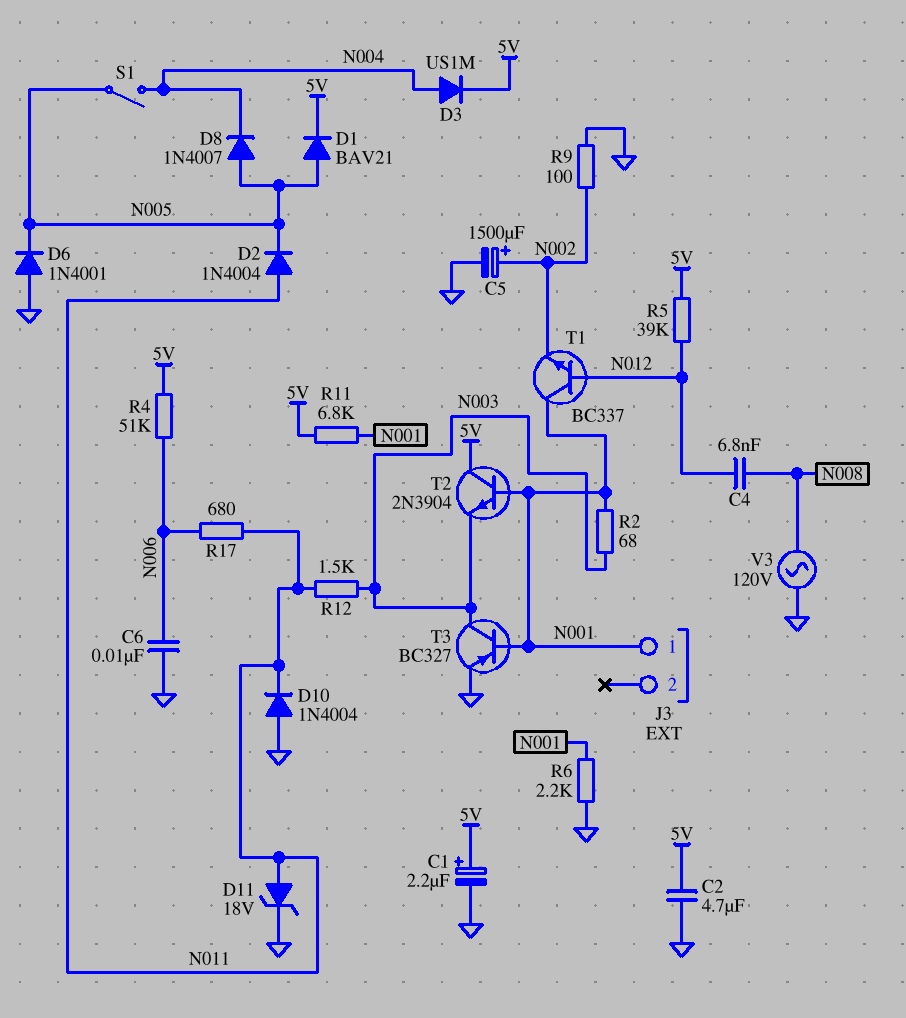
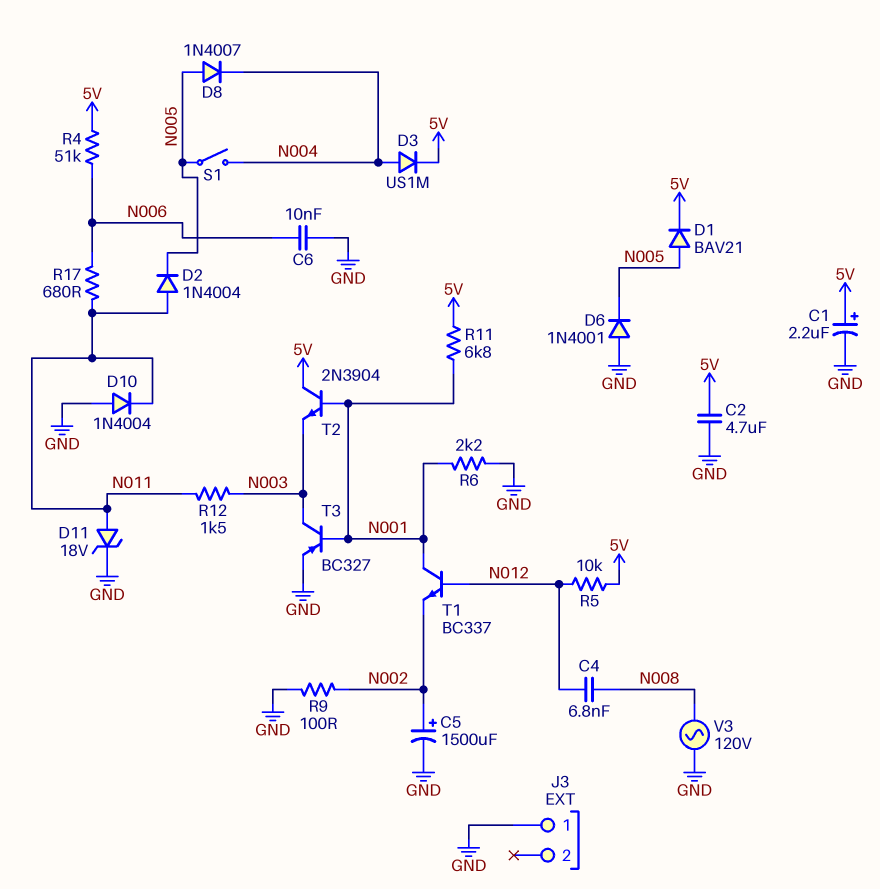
J3 pin 1: N001 -> GND
R2: 68 (N001, N003) -> none
R5: 39k (5V, N012) -> 10k (5V, N012)

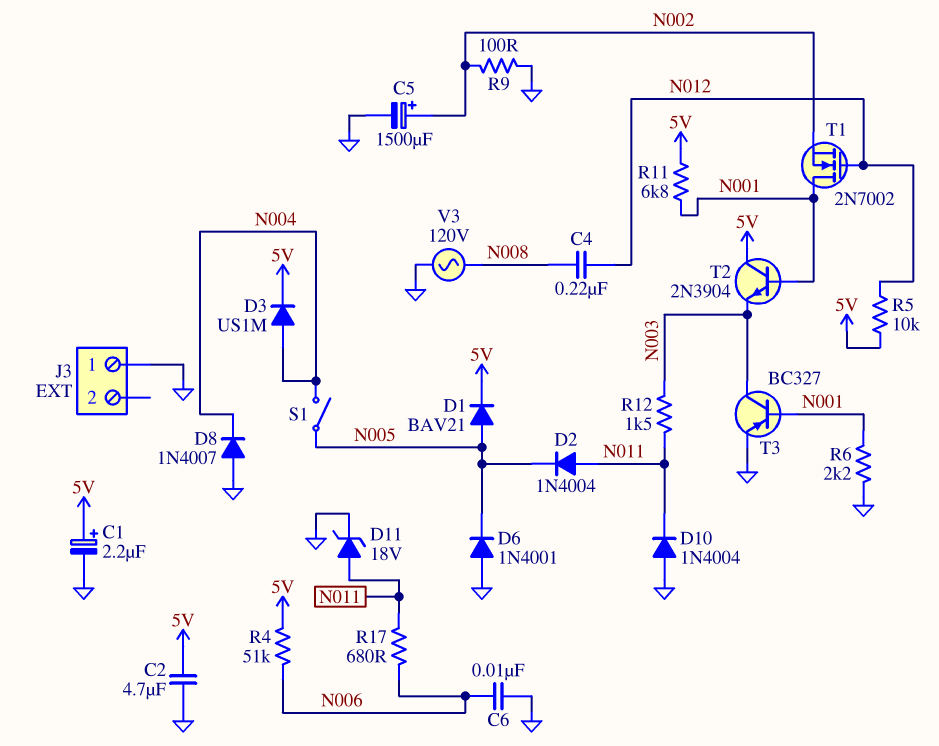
C4: 6.8nF (N008, N012) -> 220nF (N008, N012)
D8: diode 1N4007 (A N005, K N004) -> diode 1N4007 (A GND, K N004)
T1: NPN BC337 (B N012, C N001, E N002) -> NMOS 2N7002 (G N012, D N001, S N002)

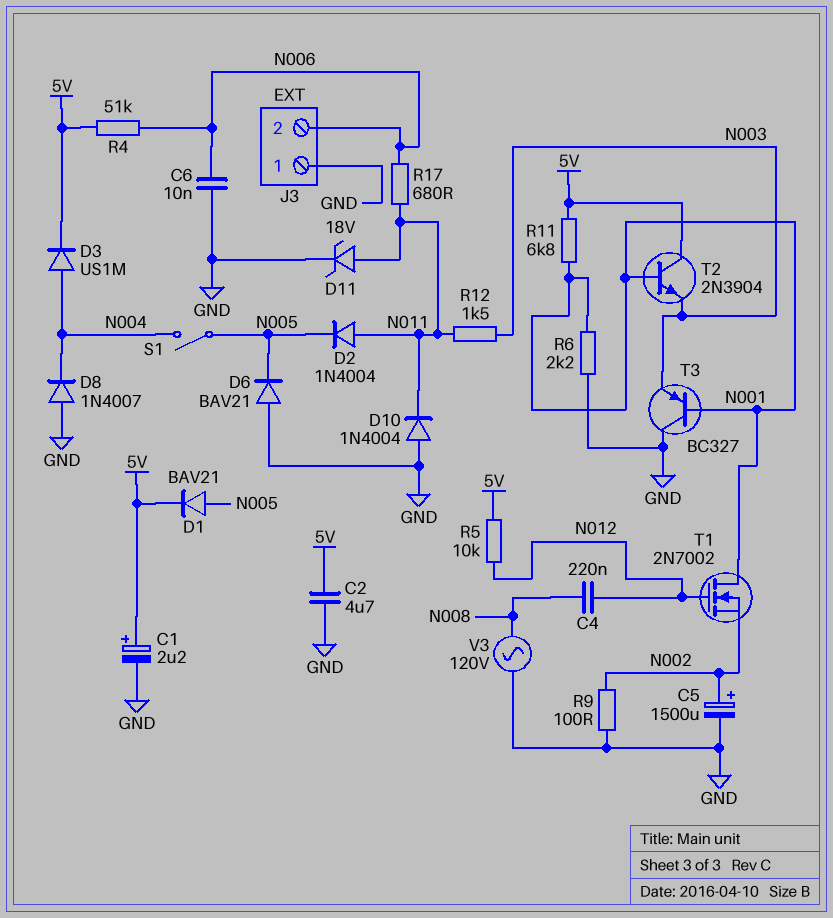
D6: diode 1N4001 (A GND, K N005) -> diode BAV21 (A GND, K N005)
J3 pin 2: none -> N006
T3: PNP BC327 (B N001, C N003, E GND) -> PNP BC327 (B N001, C GND, E N003)

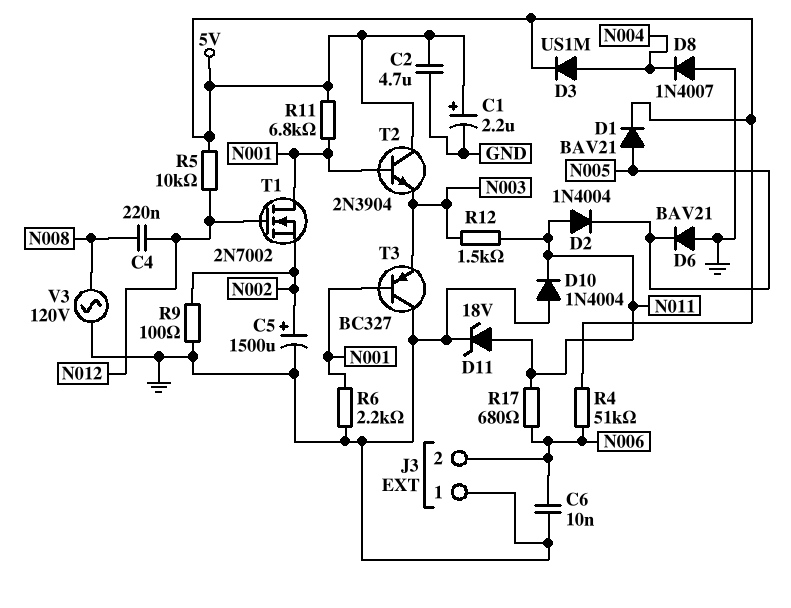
S1: switch (N004, N005) -> none

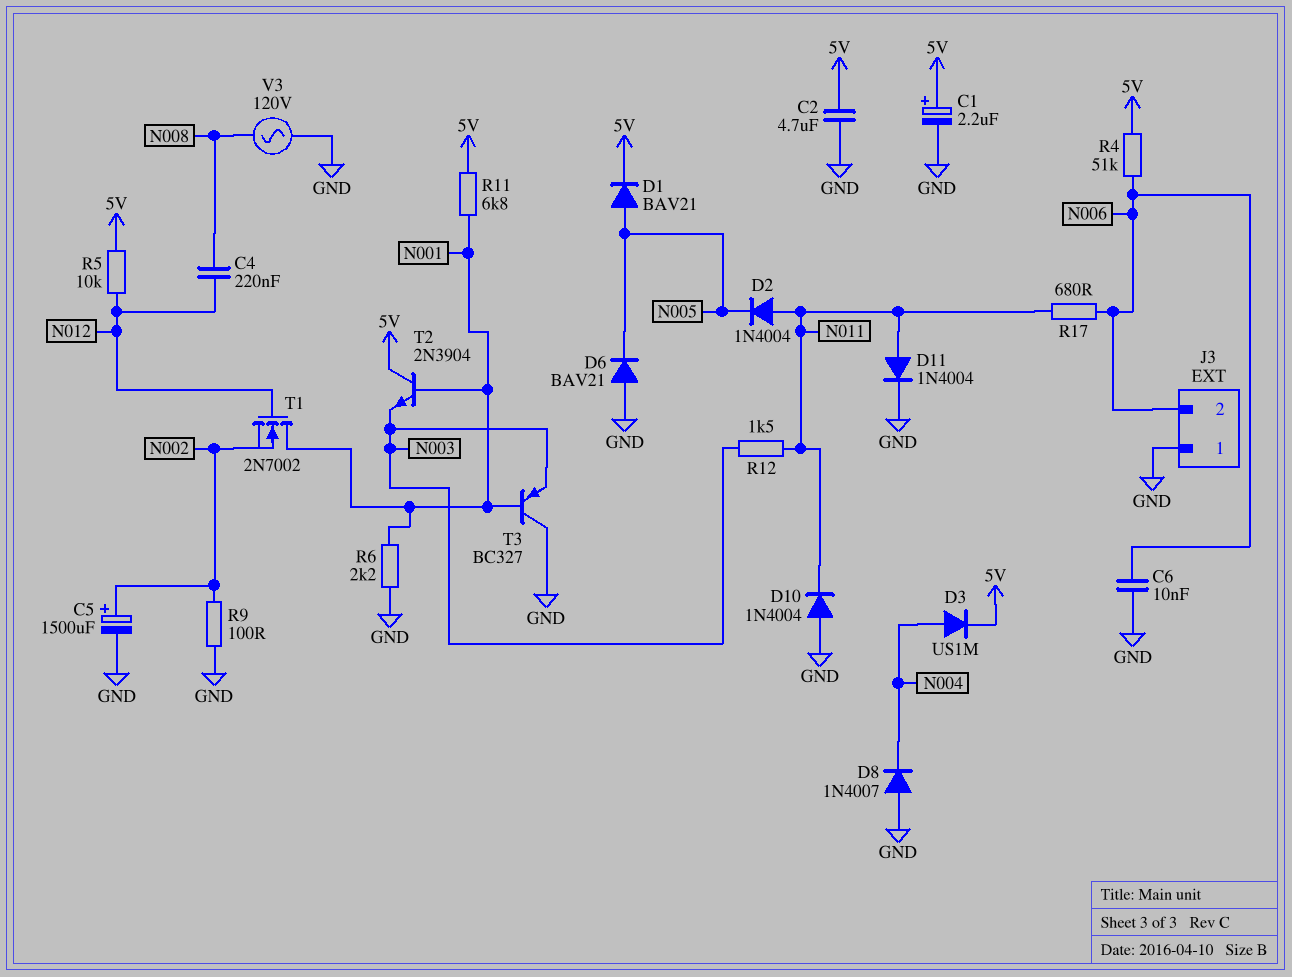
D11: zener 18V (A N011, K GND) -> diode 1N4004 (A N011, K GND)

